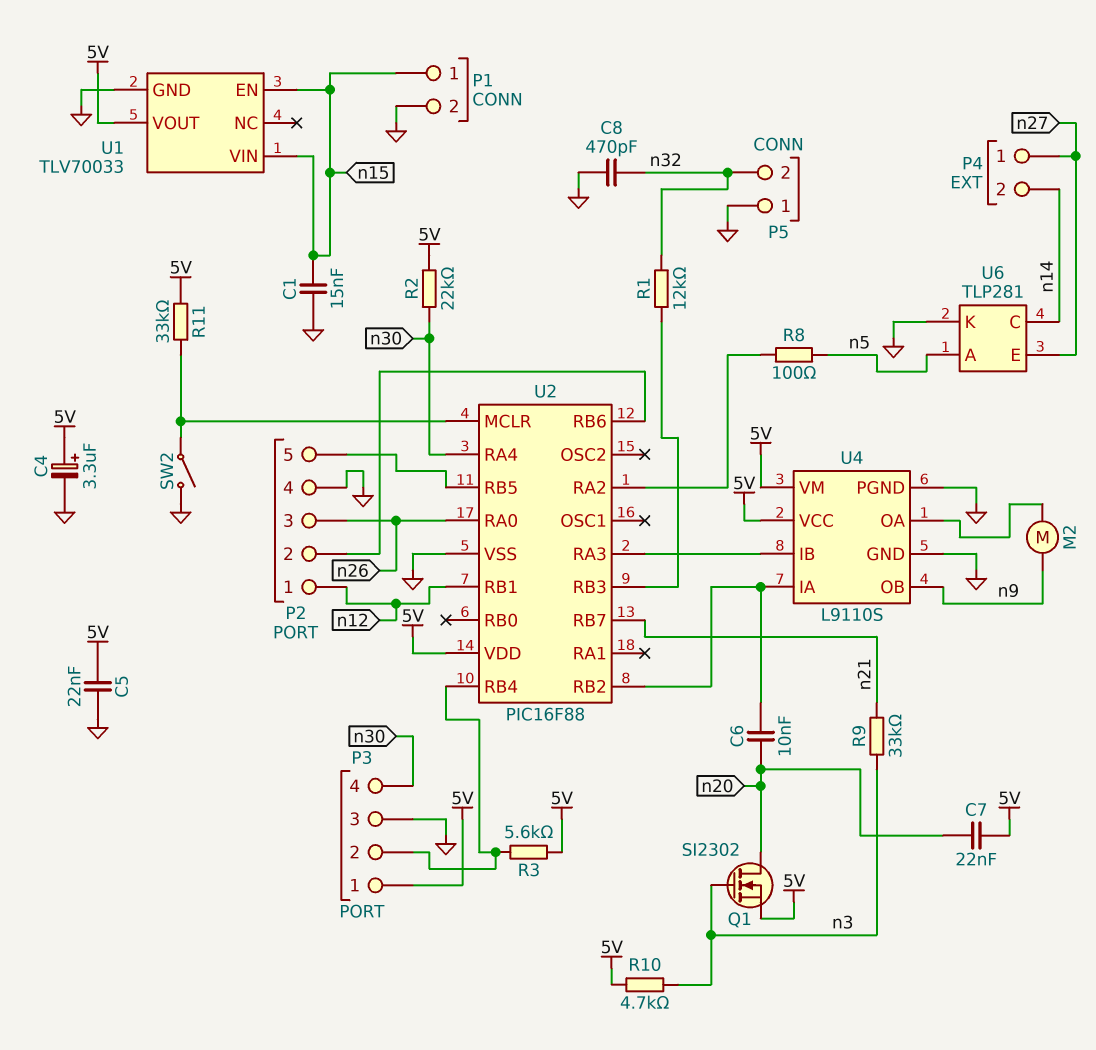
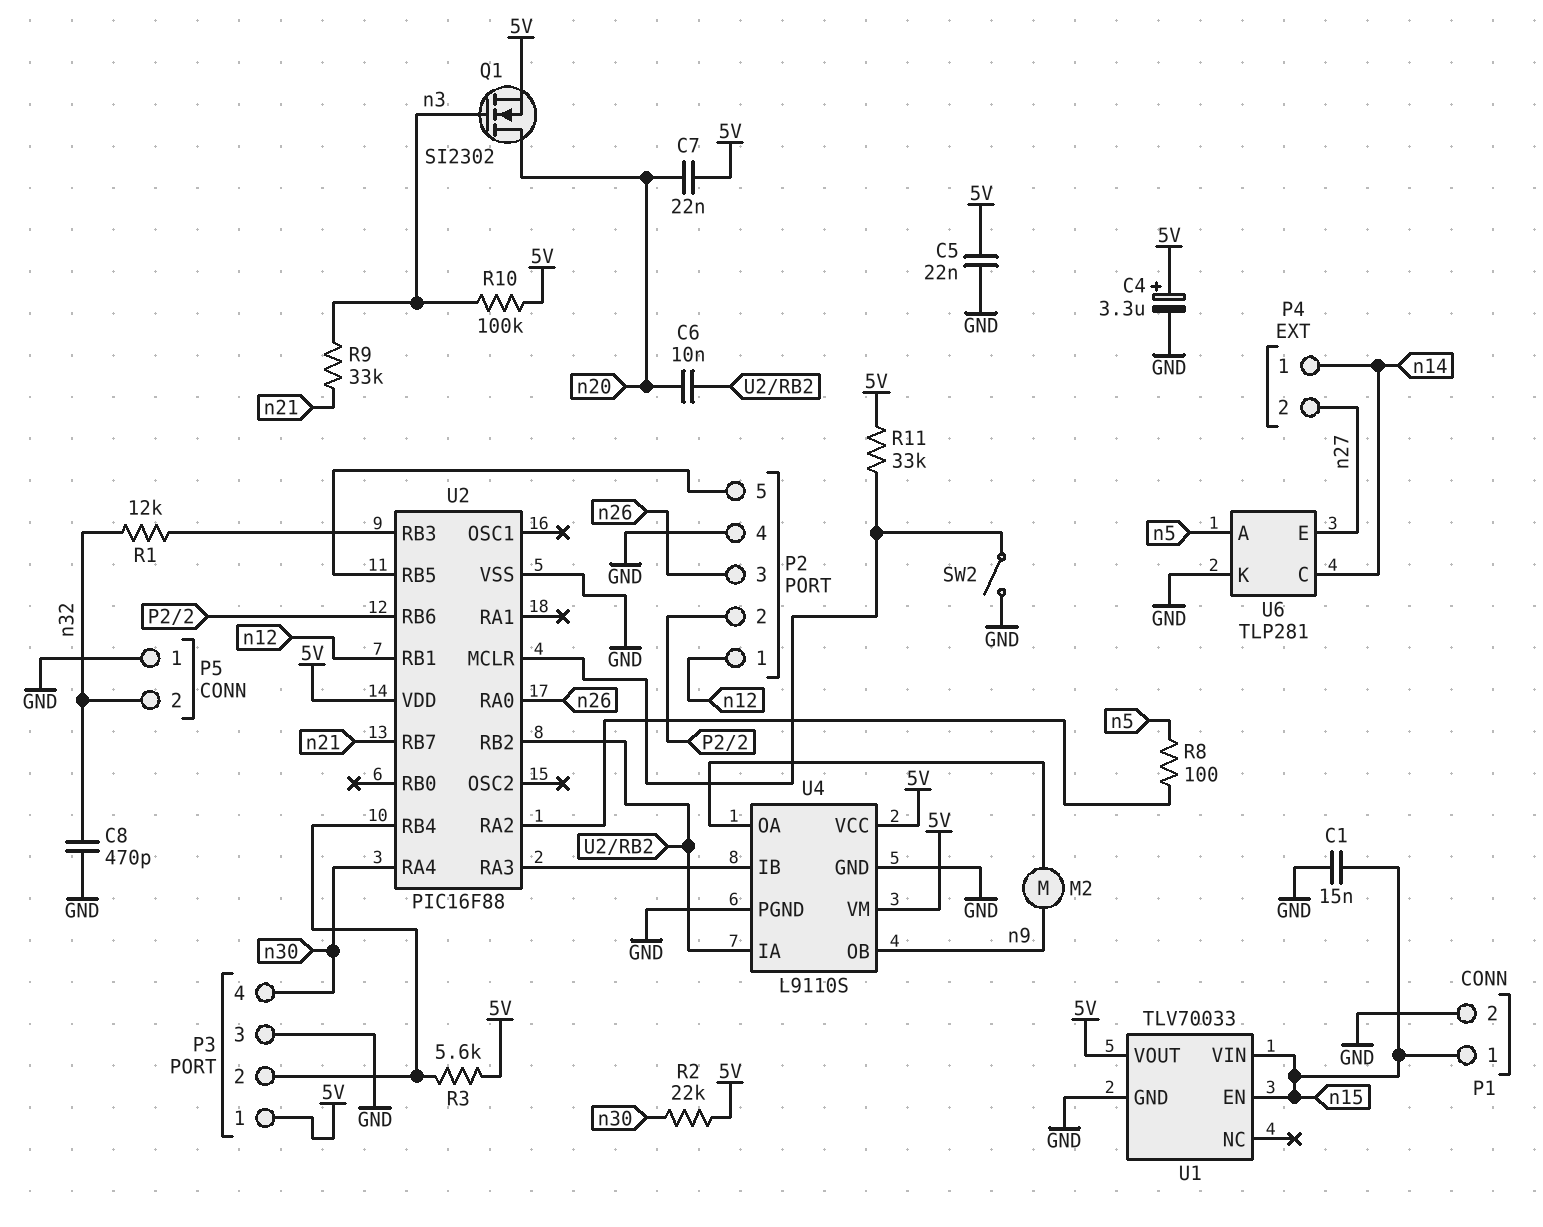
P4 pin 1: n27 -> n14
P4 pin 2: n14 -> n27
R10: 4.7k (5V, n3) -> 100k (5V, n3)

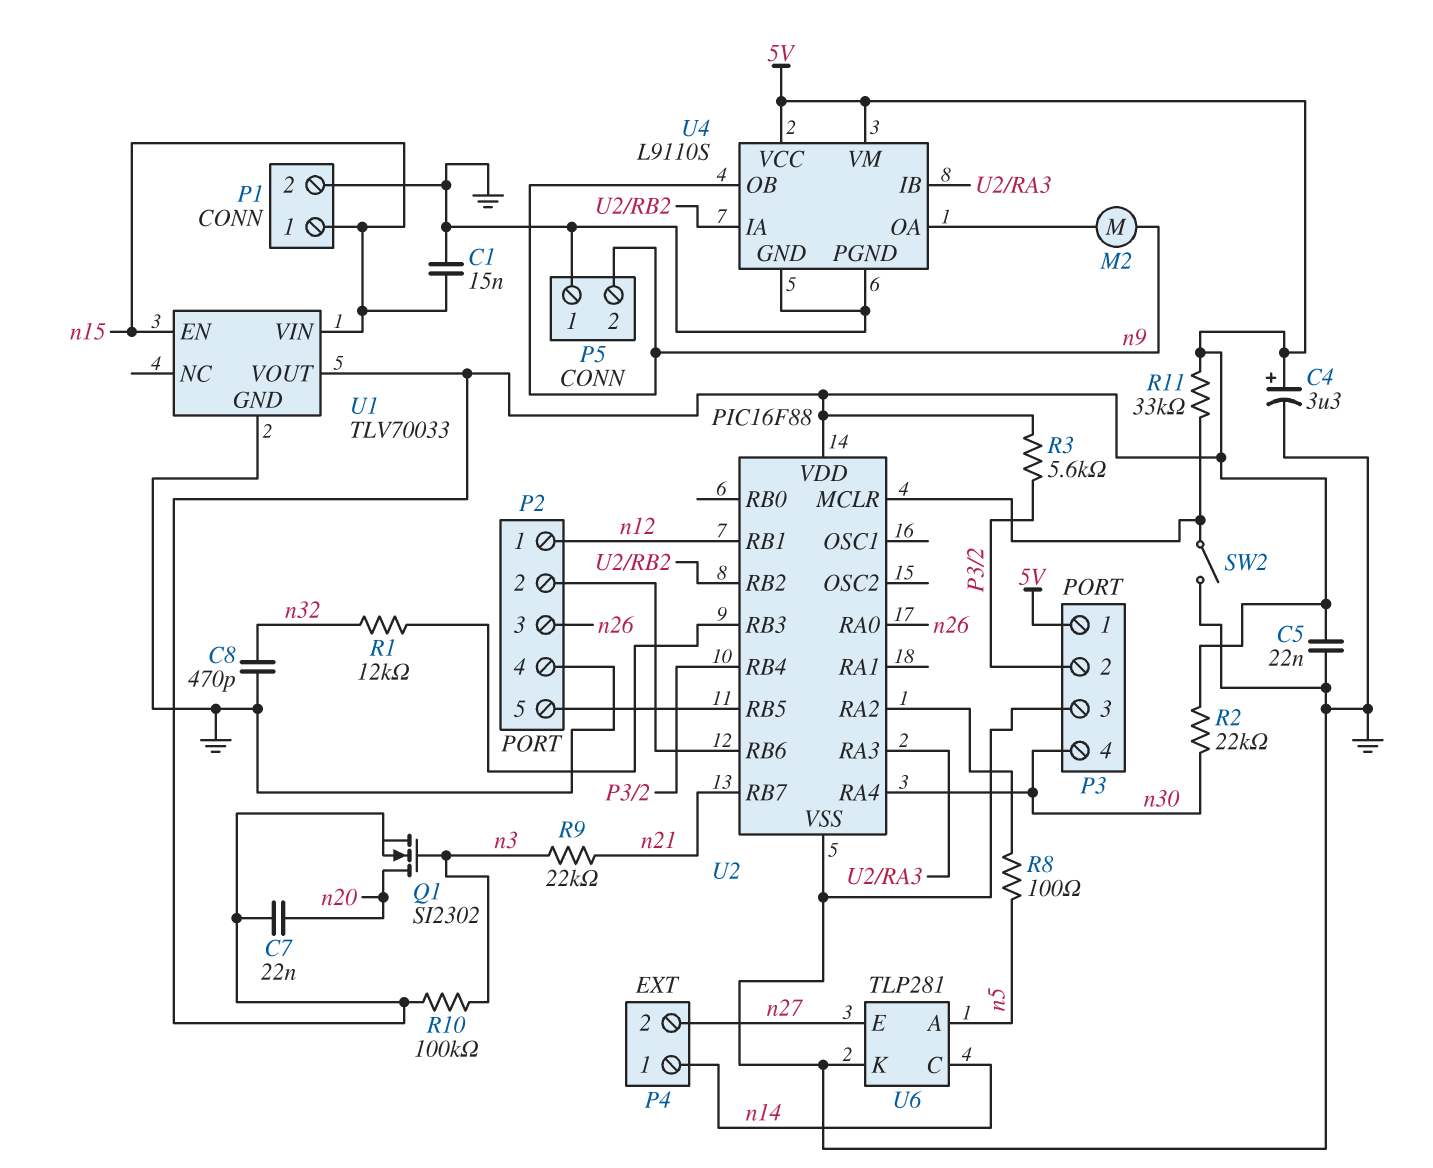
C6: 10nF (U2/RB2, n20) -> none
P5 pin 2: n32 -> n9
R9: 33k (n3, n21) -> 22k (n3, n21)

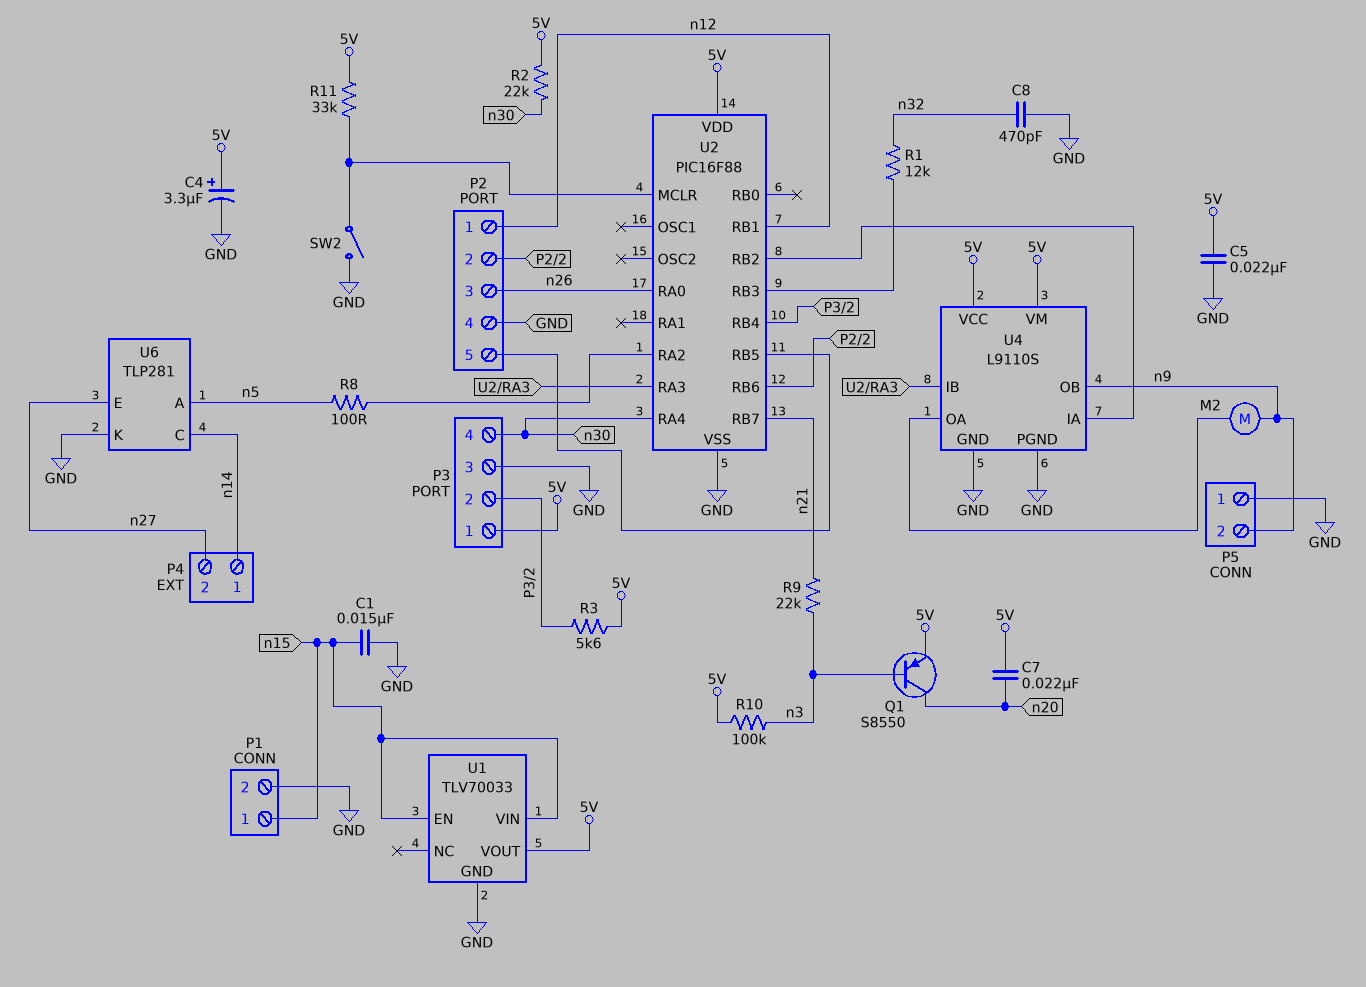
Q1: NMOS SI2302 (G n3, D n20, S 5V) -> PNP S8550 (B n3, C n20, E 5V)

